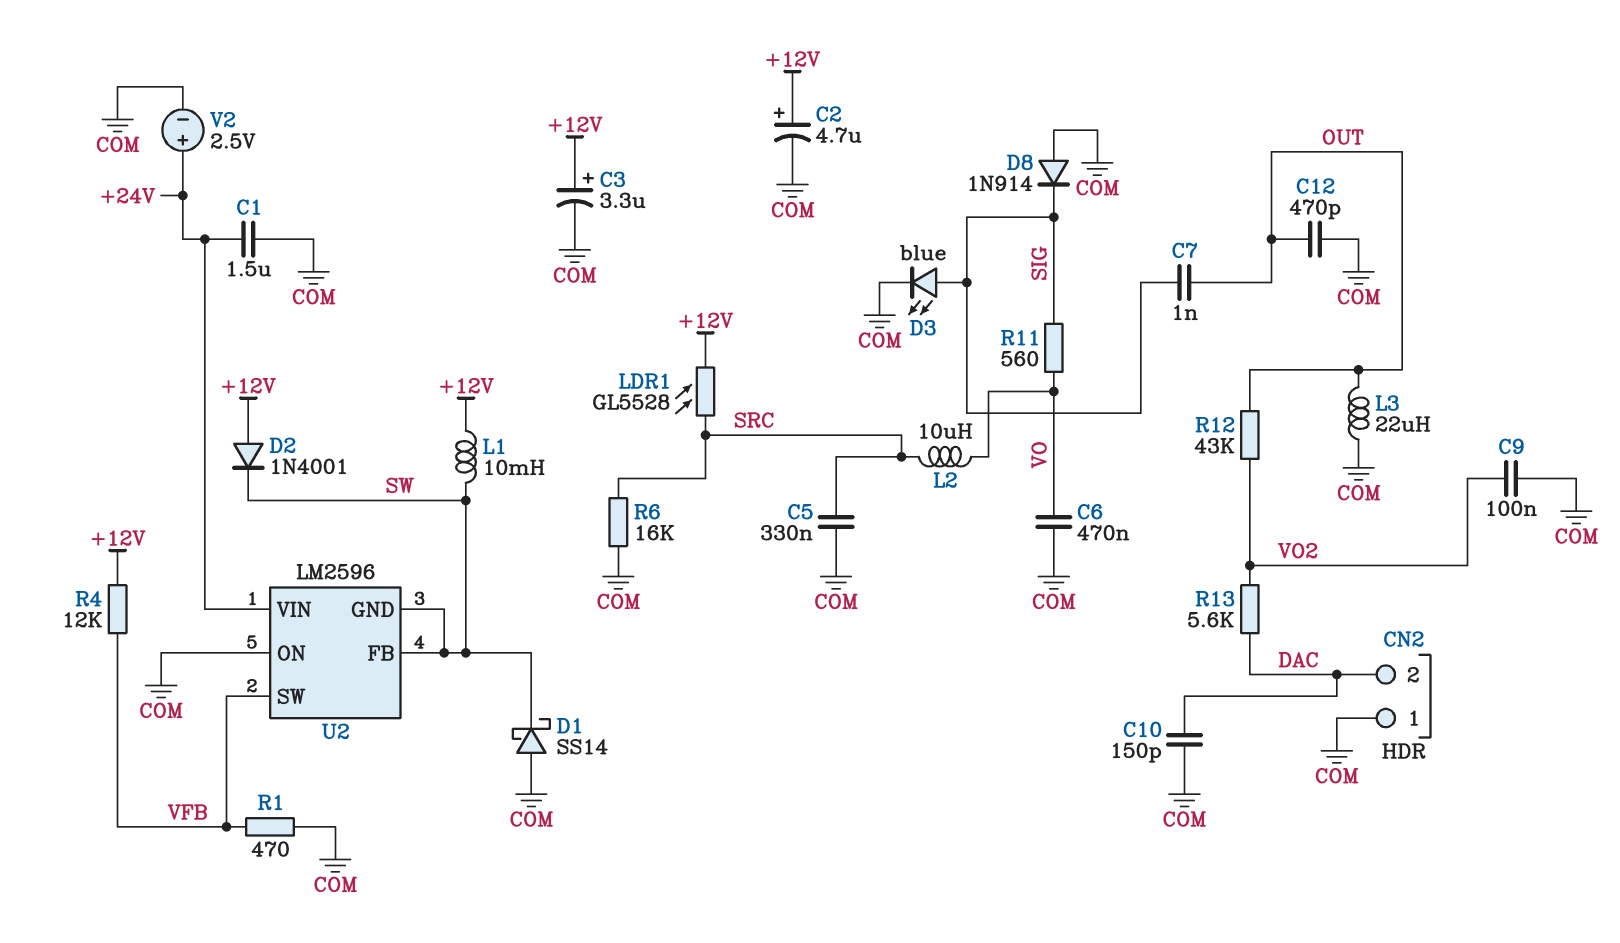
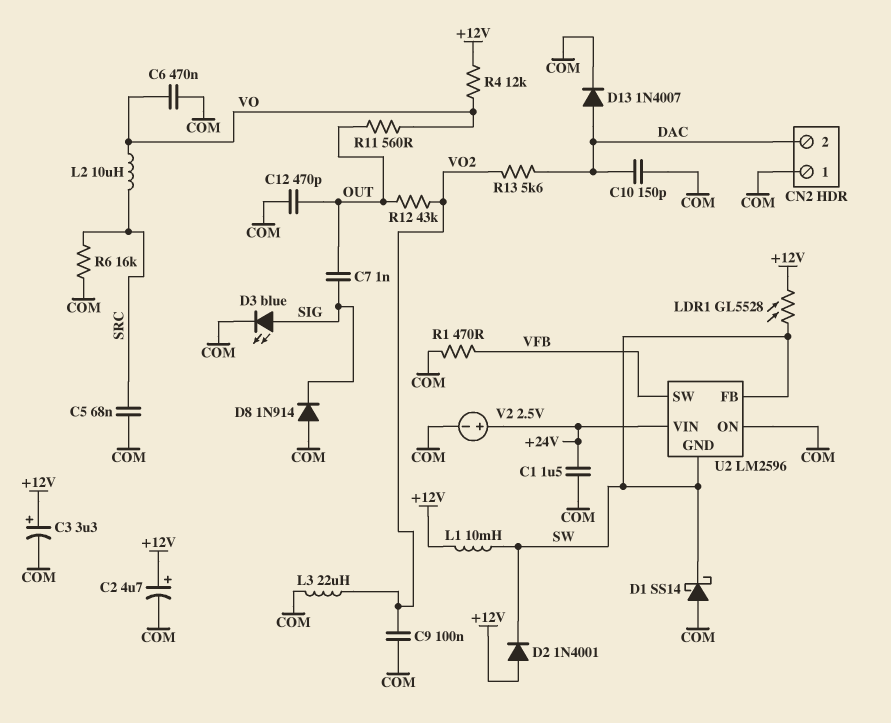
C5: 330nF (COM, SRC) -> 68nF (COM, SRC)
D13: none -> diode 1N4007 (A DAC, K COM)
L3: 22uH (COM, OUT) -> 22uH (COM, VO2)
LDR1: GL5528 (+12V, SRC) -> GL5528 (+12V, SW)
R4: 12k (+12V, VFB) -> 12k (+12V, VO)
R11: 560 (SIG, VO) -> 560 (OUT, VO)

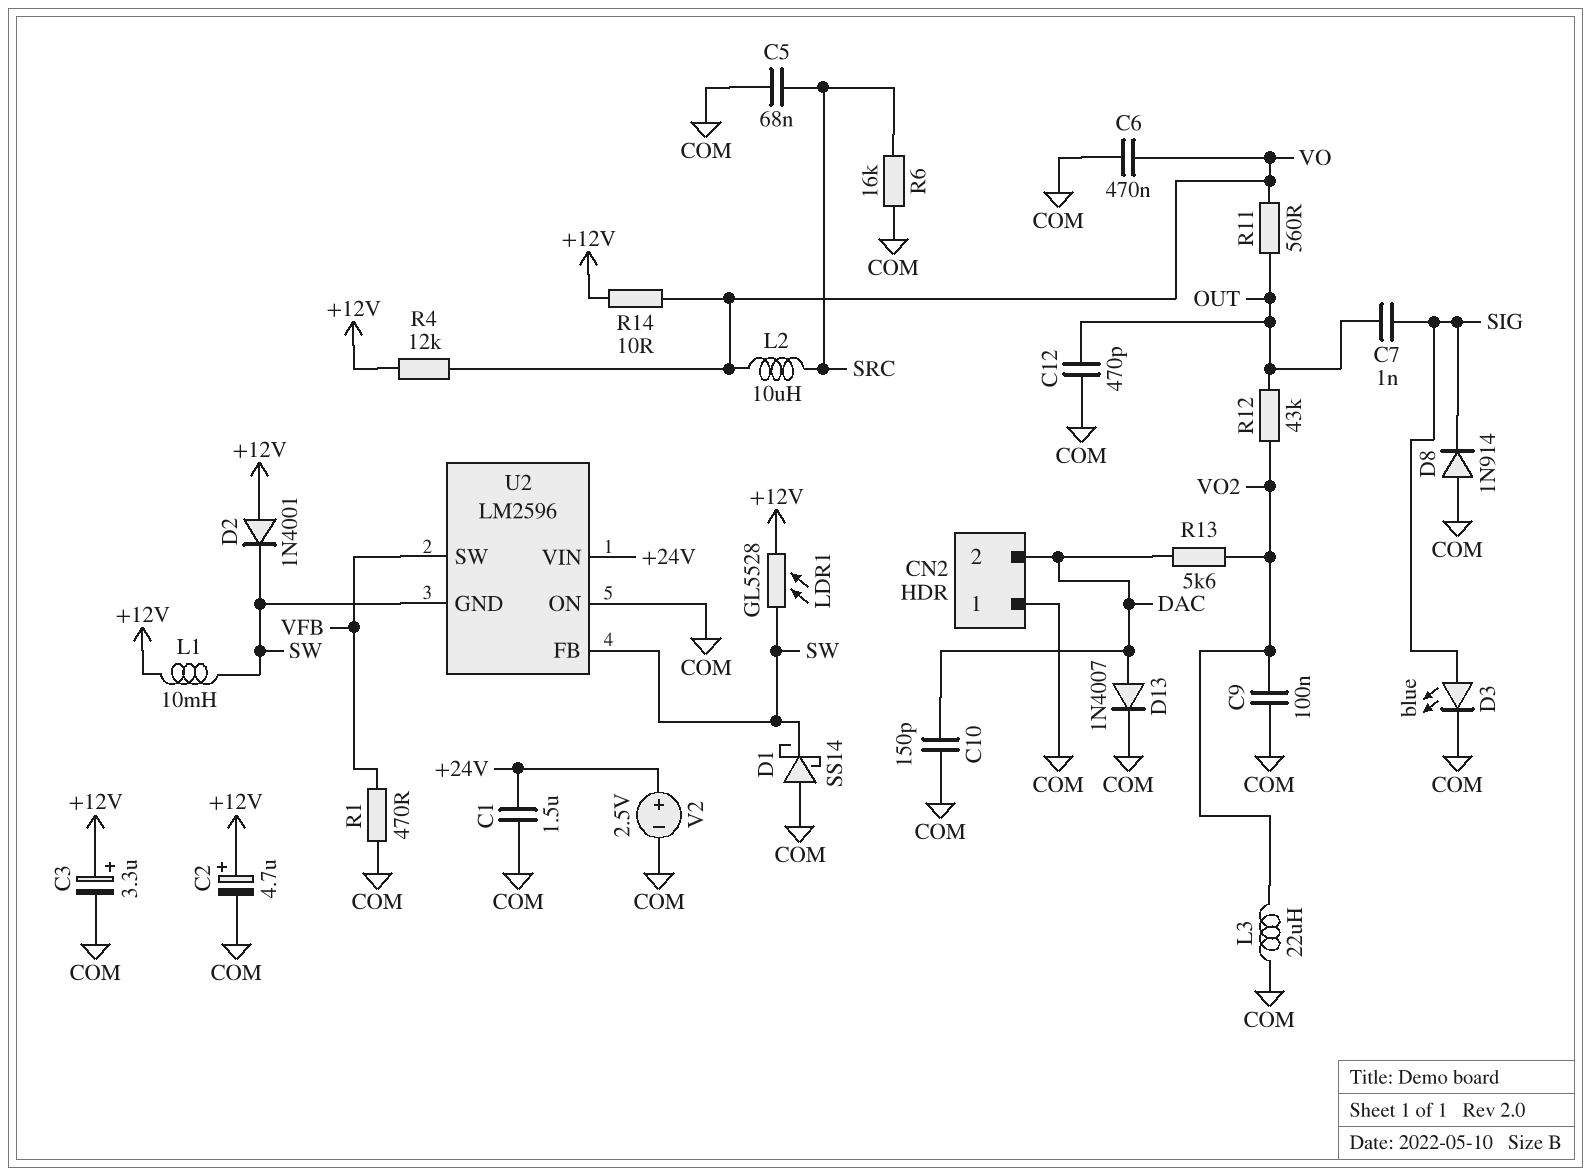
R14: none -> 10 (+12V, VO)

